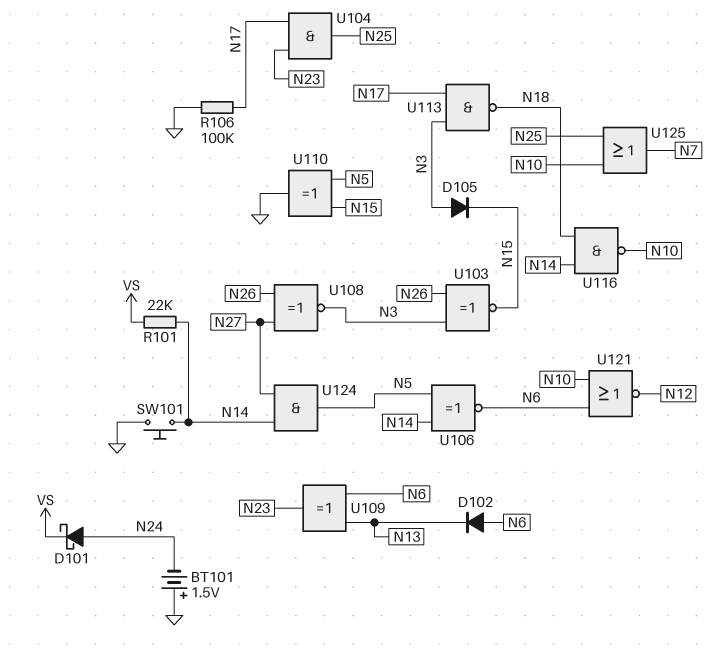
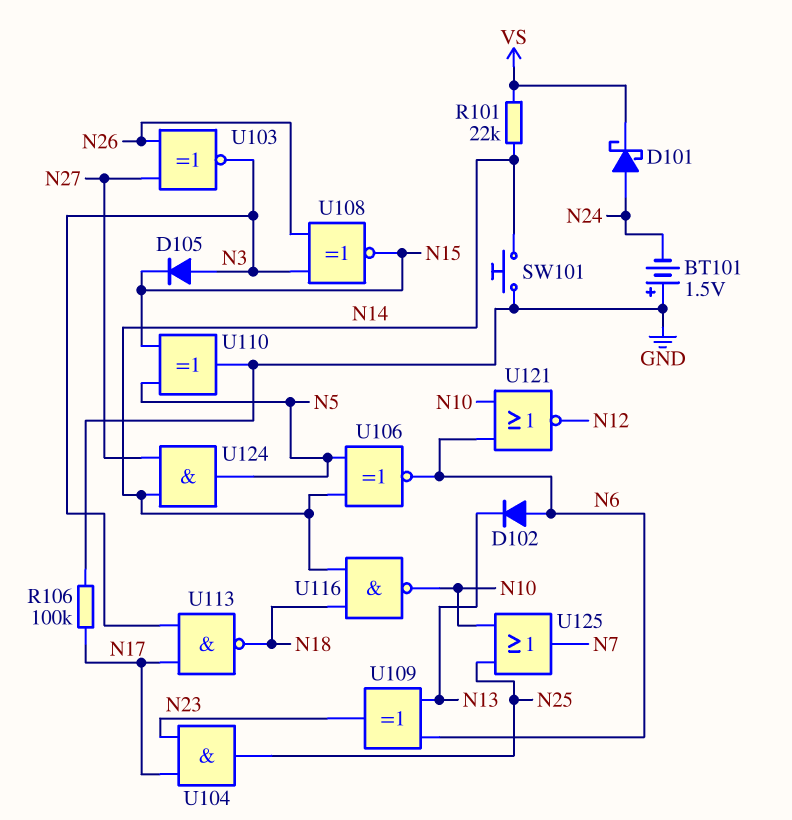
U103: XNOR (in N3, in N26, out N15) -> XNOR (in N26, in N27, out N3)
U108: XNOR (in N26, in N27, out N3) -> XNOR (in N3, in N26, out N15)

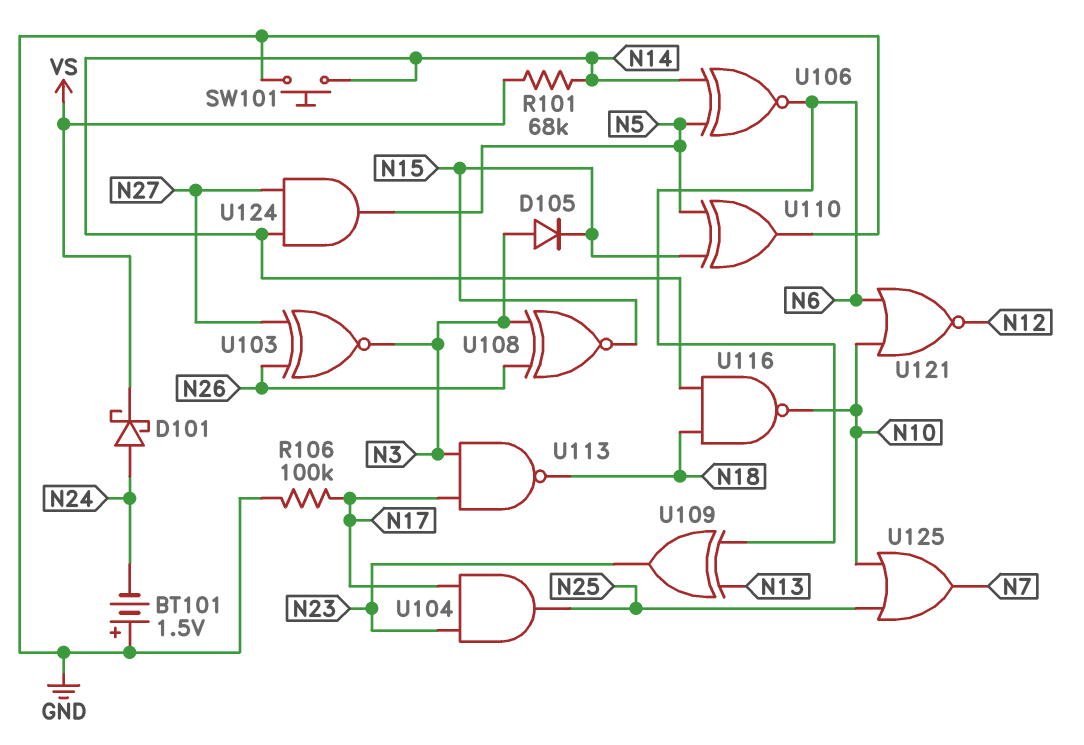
D102: diode (A N6, K N13) -> none
R101: 22k (N14, VS) -> 68k (N14, VS)

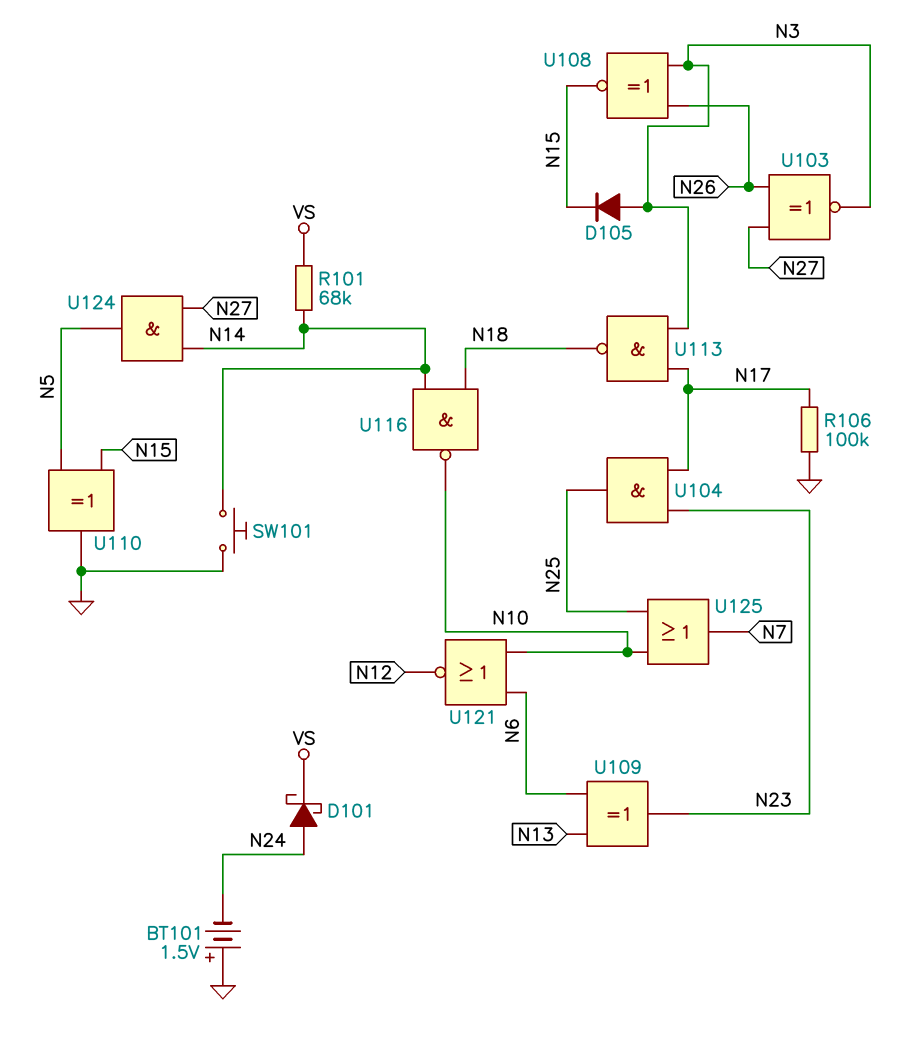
U106: XNOR (in N5, in N14, out N6) -> none

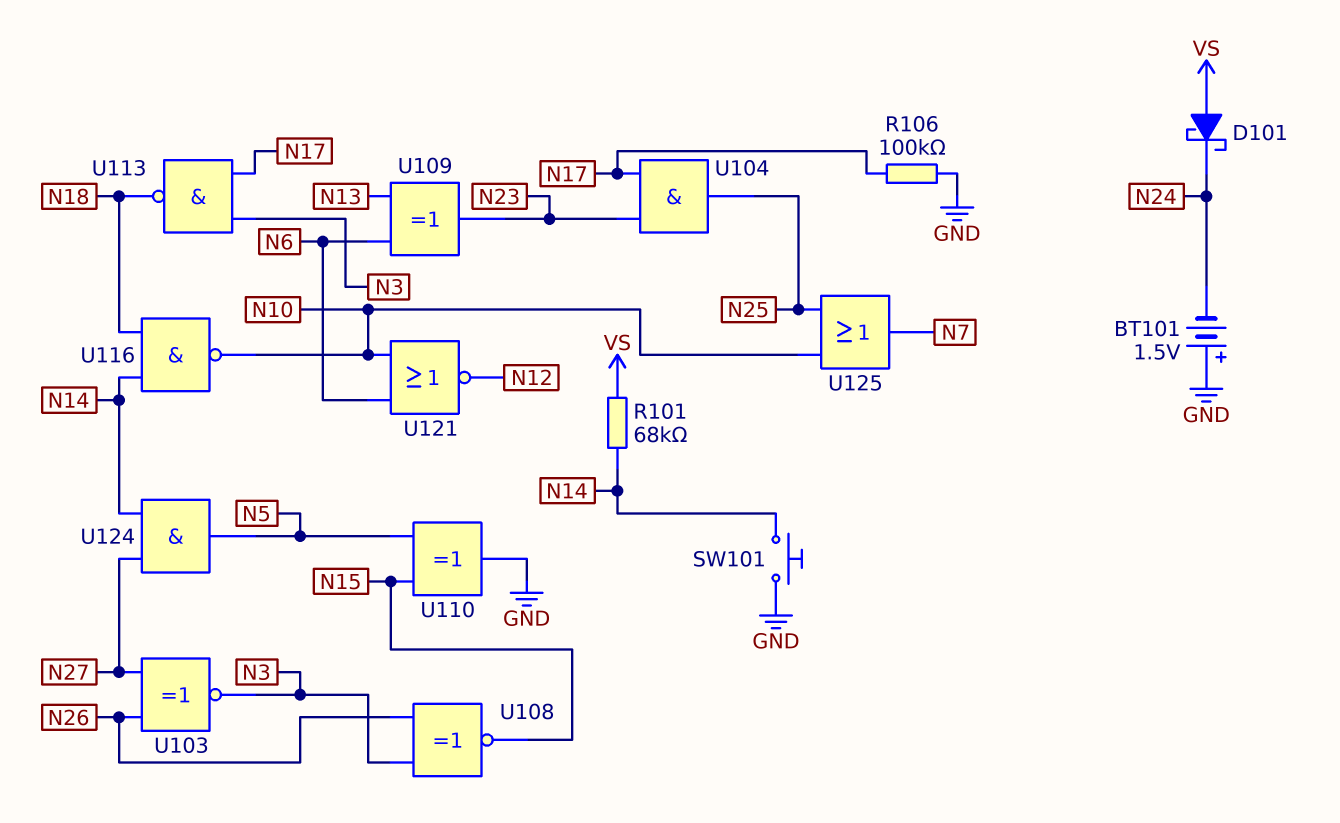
D101: schottky (A N24, K VS) -> schottky (A VS, K N24)
D105: diode (A N3, K N15) -> none

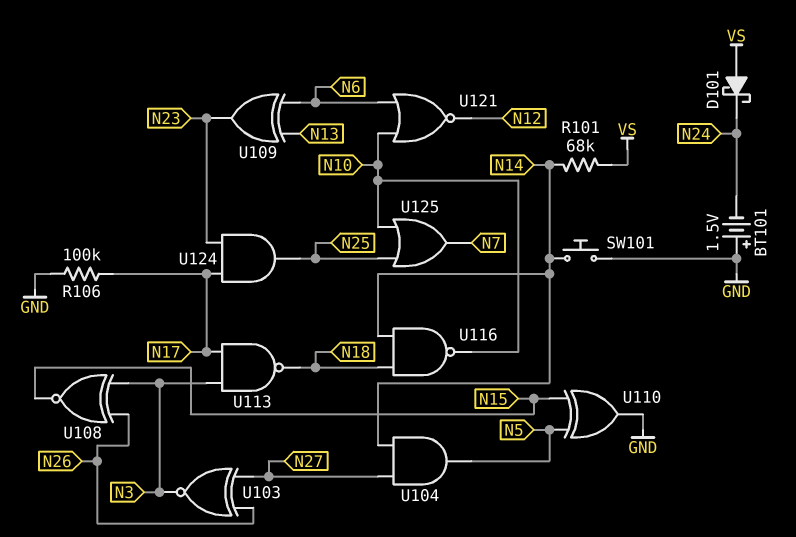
U104: AND (in N17, in N23, out N25) -> AND (in N14, in N27, out N5)
U124: AND (in N14, in N27, out N5) -> AND (in N17, in N23, out N25)

